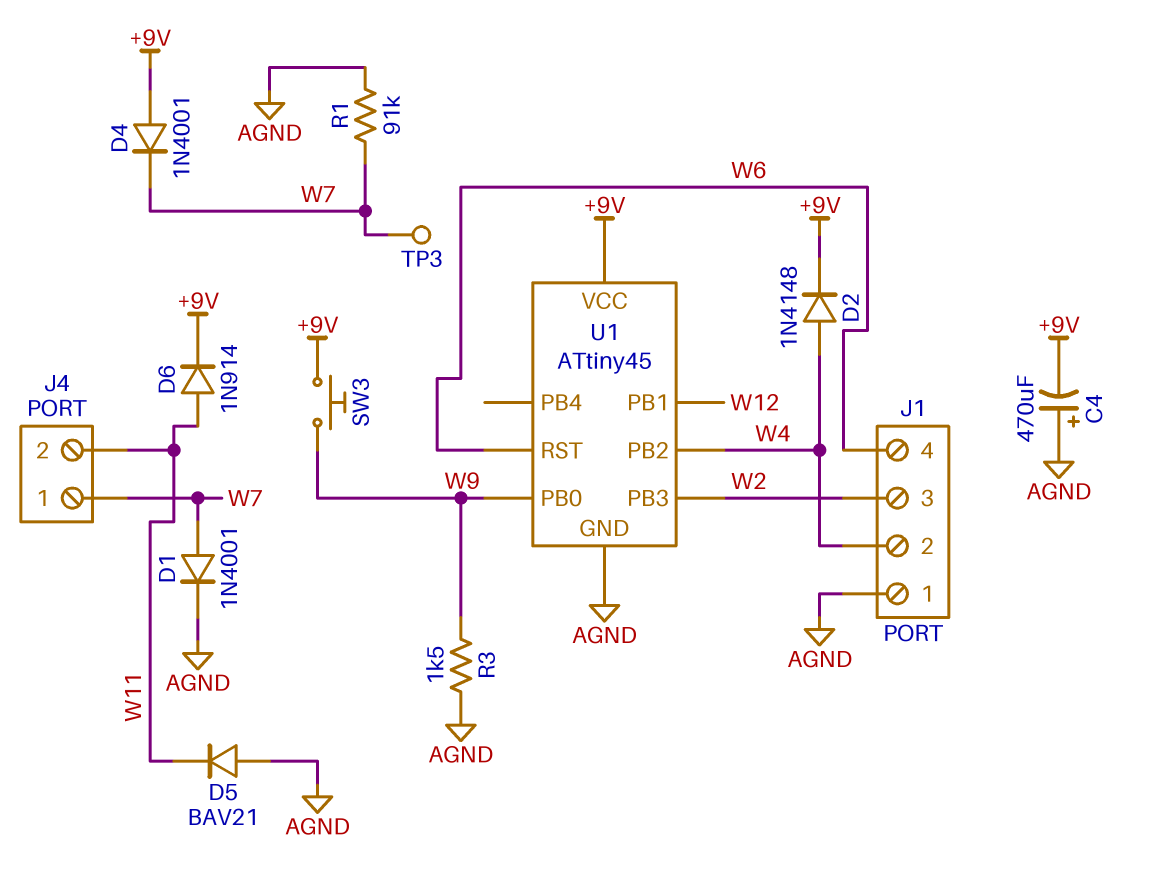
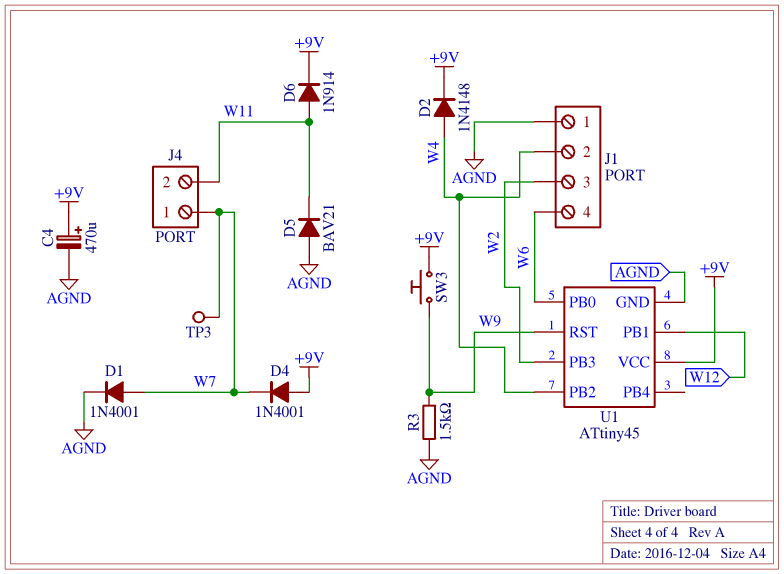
C4: 470uF (plus AGND, minus +9V) -> 470uF (plus +9V, minus AGND)
R1: 91k (AGND, W7) -> none
U1 pin PB0: W9 -> W6
U1 pin RST: W6 -> W9

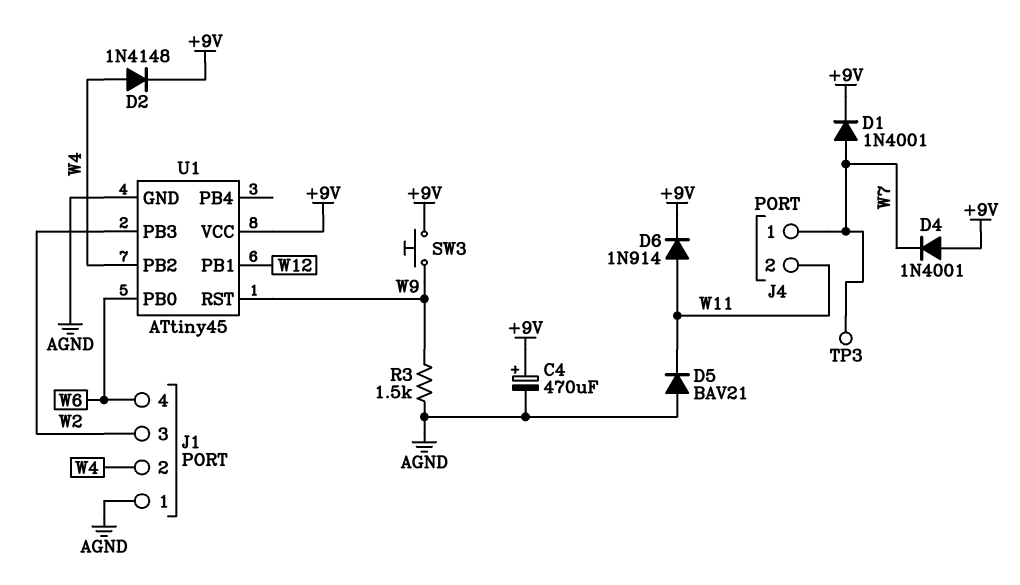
D1: diode 1N4001 (A W7, K AGND) -> diode 1N4001 (A W7, K +9V)

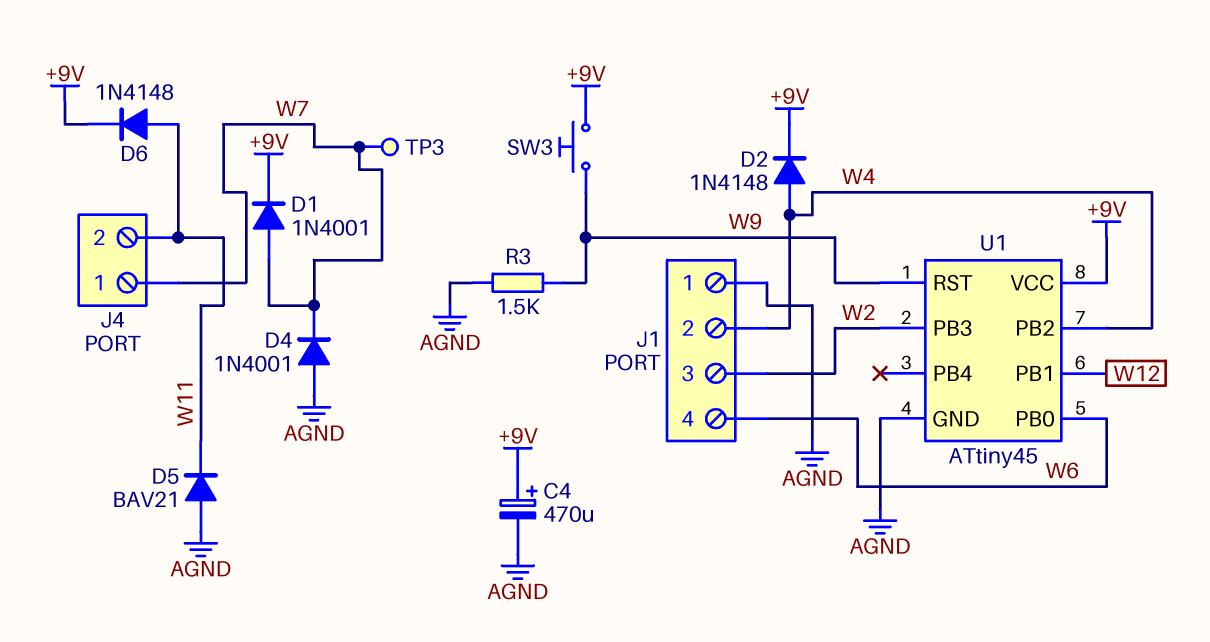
D4: diode 1N4001 (A +9V, K W7) -> diode 1N4001 (A AGND, K W7)
D6: diode 1N914 (A W11, K +9V) -> diode 1N4148 (A W11, K +9V)

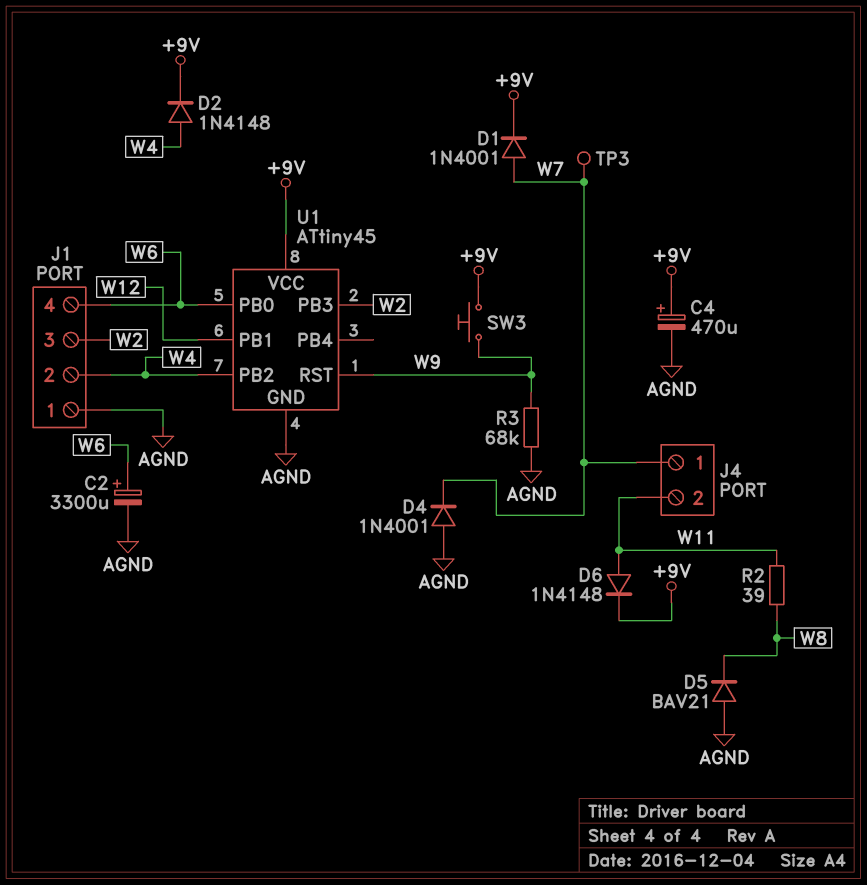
C2: none -> 3300uF (plus W6, minus AGND)
D5: diode BAV21 (A AGND, K W11) -> diode BAV21 (A AGND, K W8)
R2: none -> 39 (W8, W11)
R3: 1.5k (AGND, W9) -> 68k (AGND, W9)

